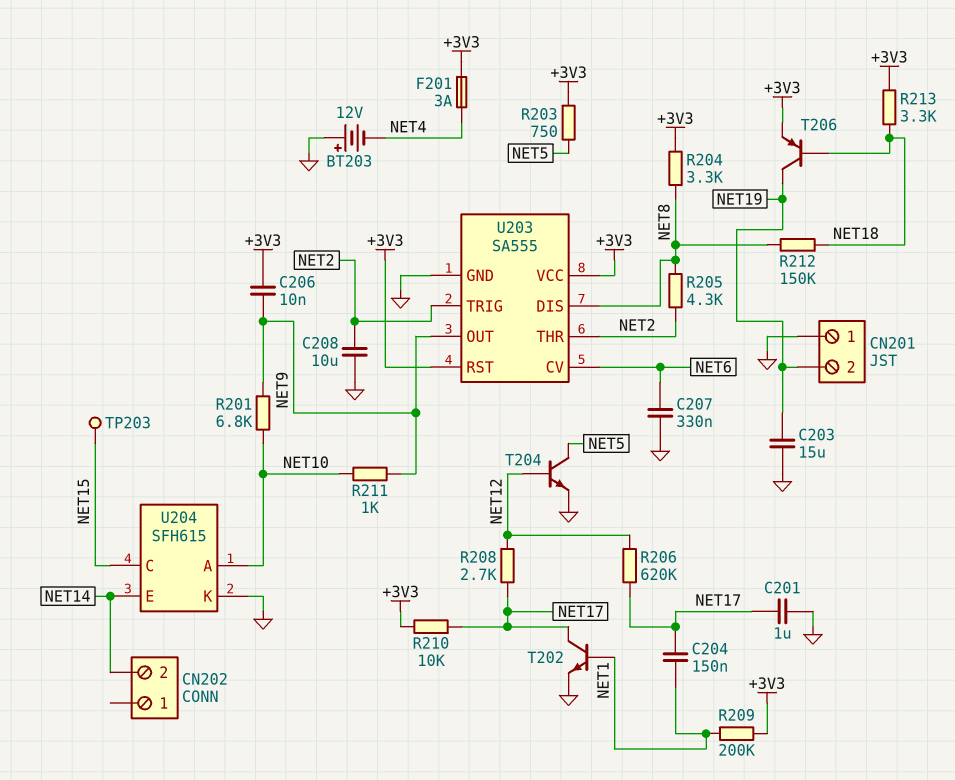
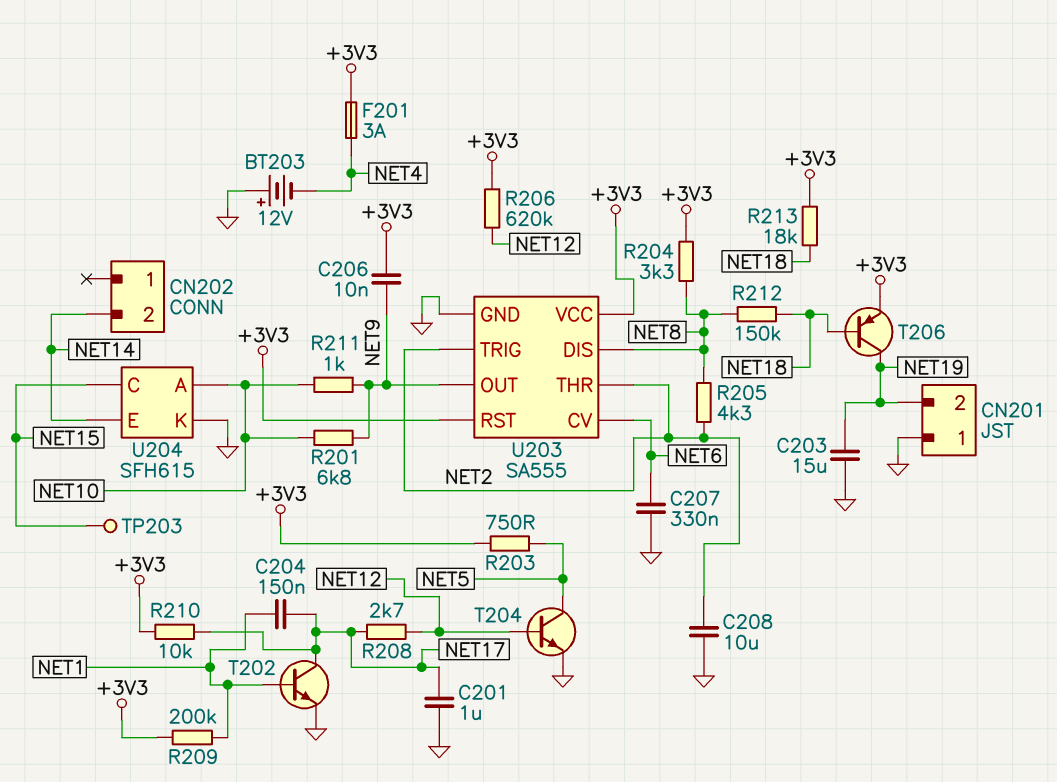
R206: 620k (NET12, NET17) -> 620k (+3V3, NET12)
R213: 3.3k (+3V3, NET18) -> 18k (+3V3, NET18)

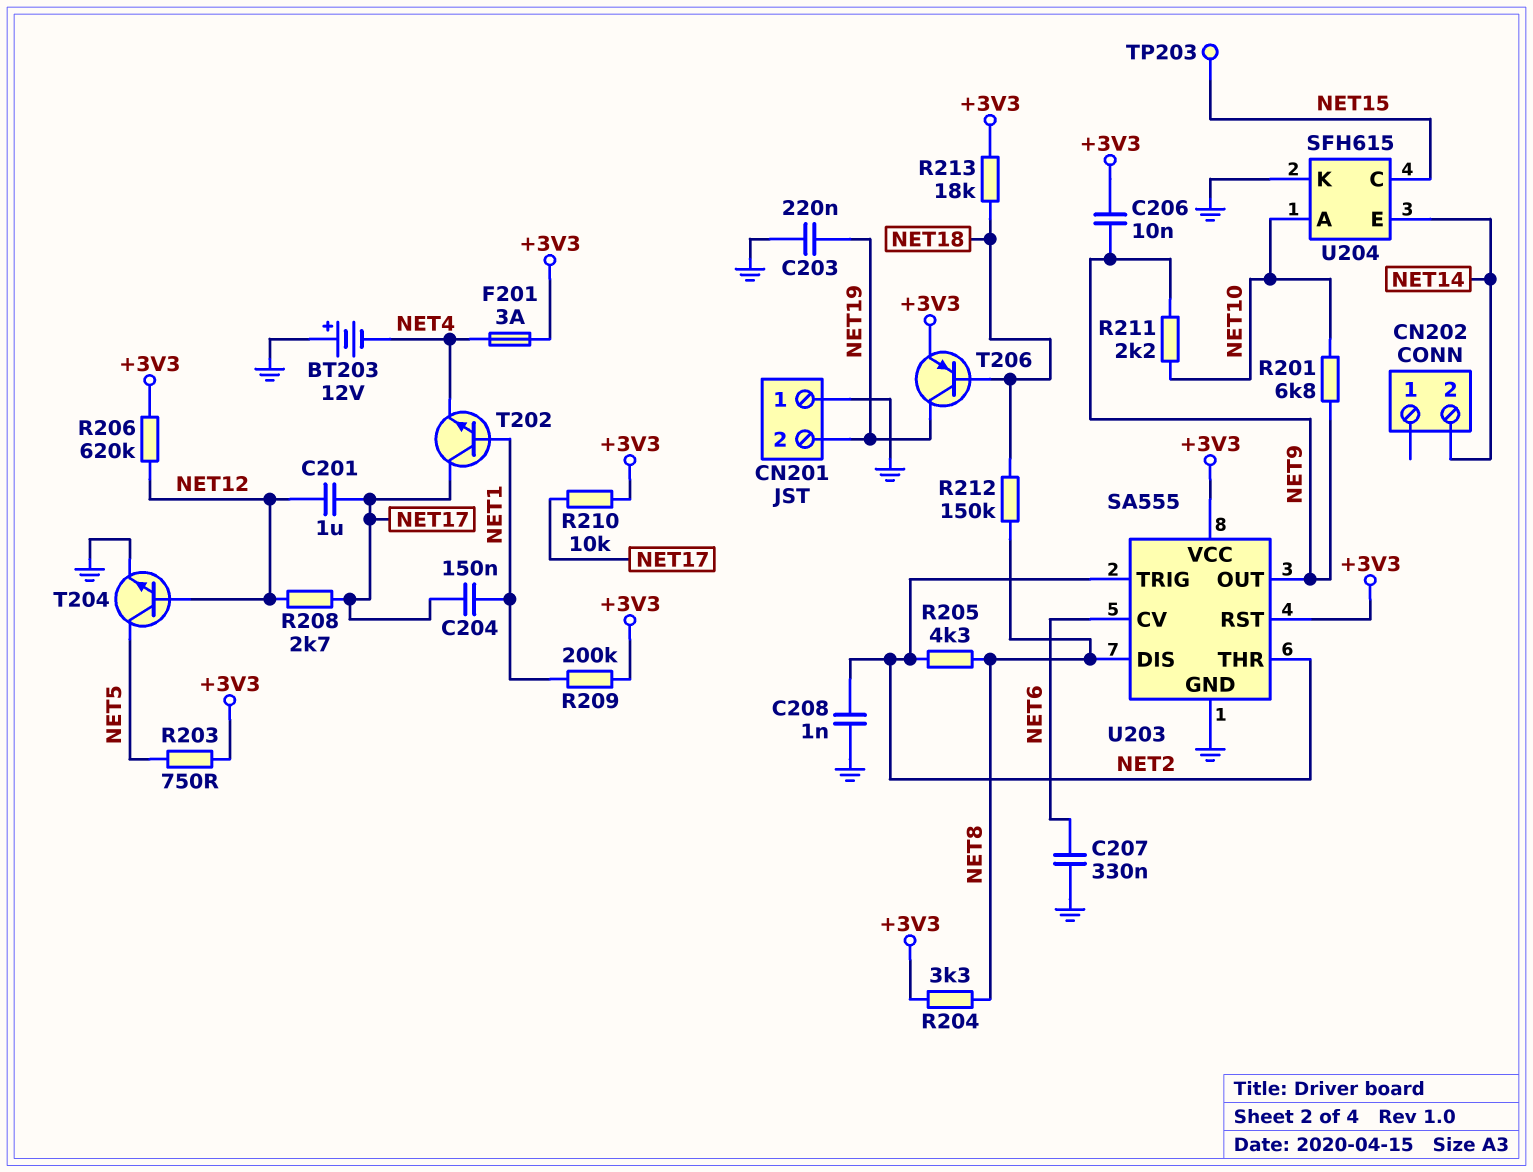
C201: 1uF (GND, NET17) -> 1uF (NET12, NET17)
C203: 15uF (GND, NET19) -> 220nF (GND, NET19)
C208: 10uF (GND, NET2) -> 1nF (GND, NET2)
R211: 1k (NET9, NET10) -> 2.2k (NET9, NET10)
T202: NPN (B NET1, C NET17, E GND) -> NPN (B NET1, C NET17, E NET4)

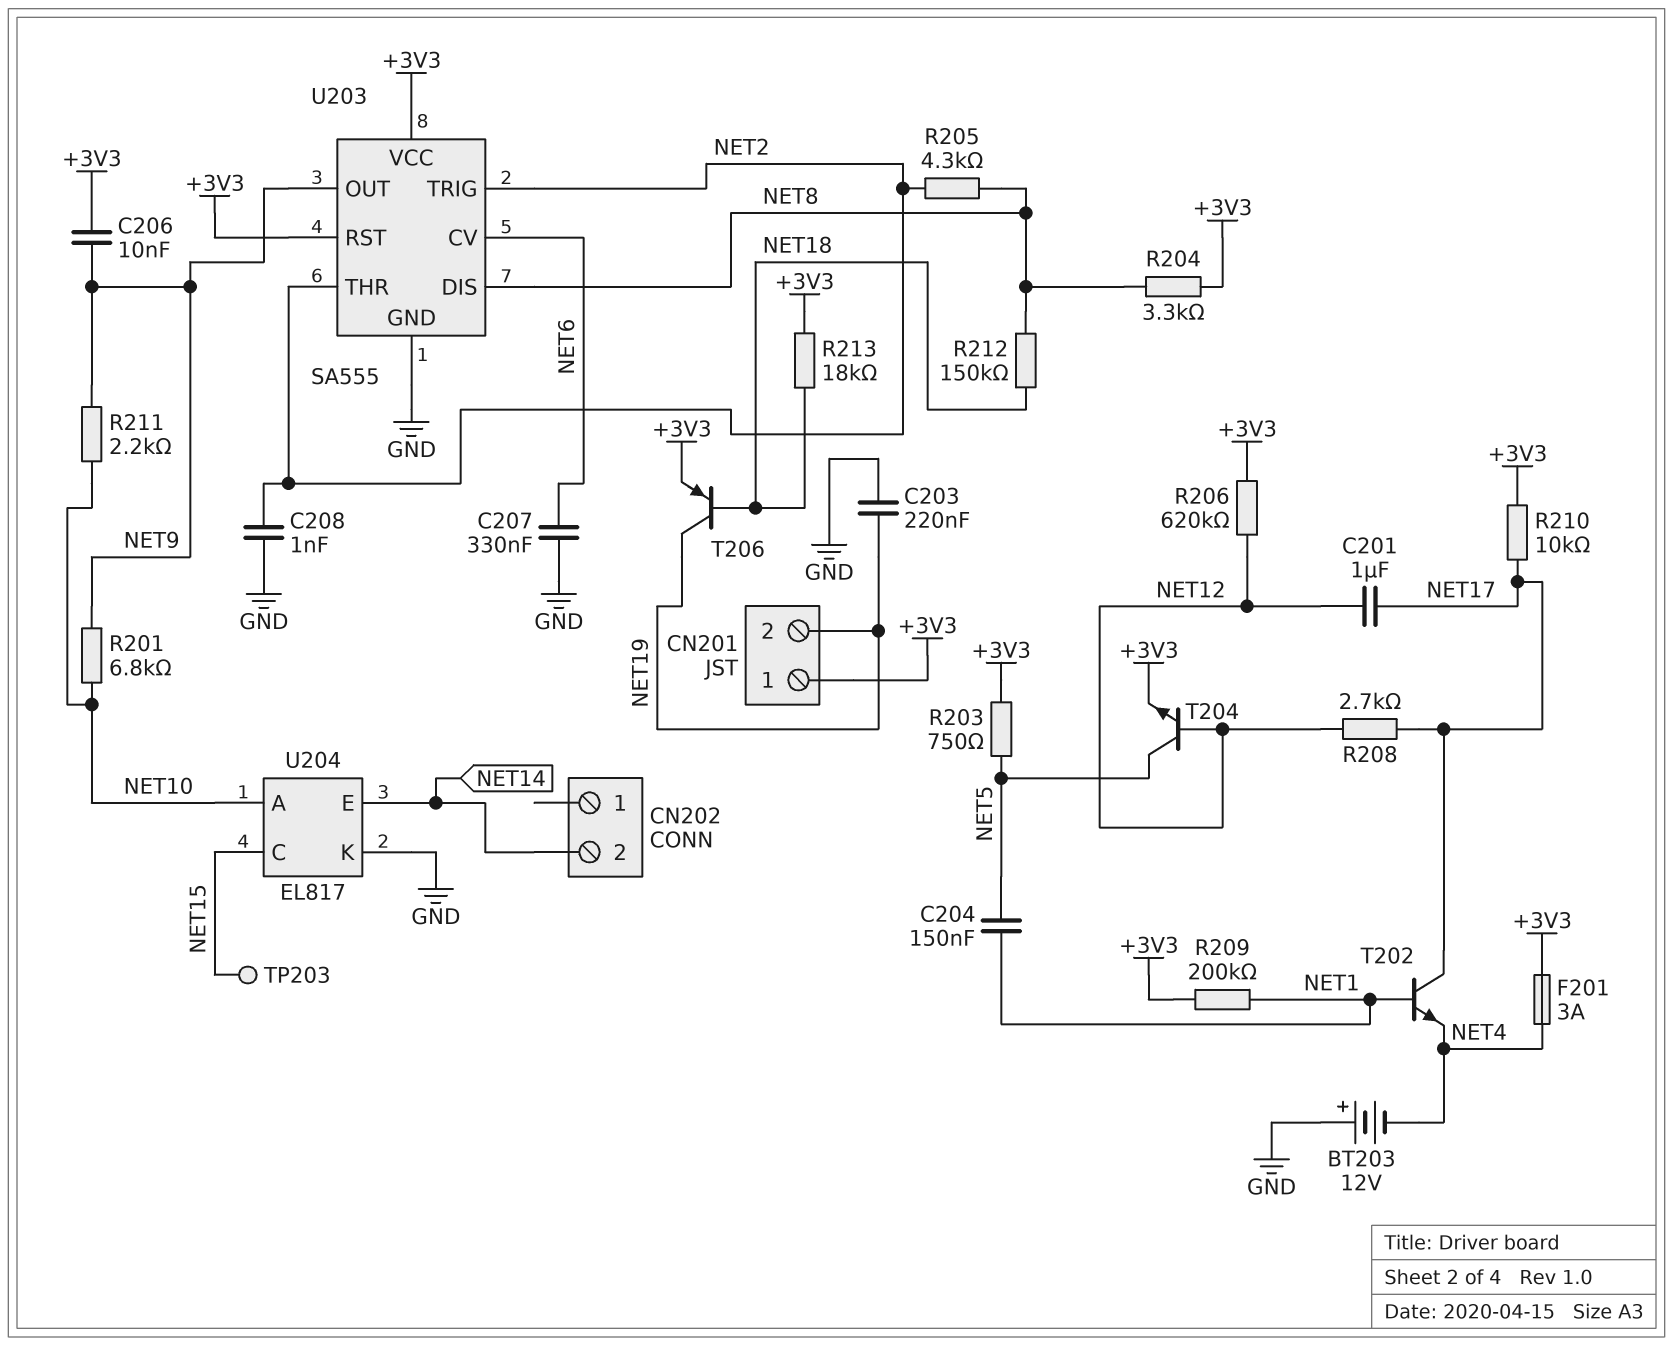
C204: 150nF (NET1, NET17) -> 150nF (NET1, NET5)
CN201 pin 1: GND -> +3V3
T204: NPN (B NET12, C NET5, E GND) -> NPN (B NET12, C NET5, E +3V3)
U204: SFH615 -> EL817

